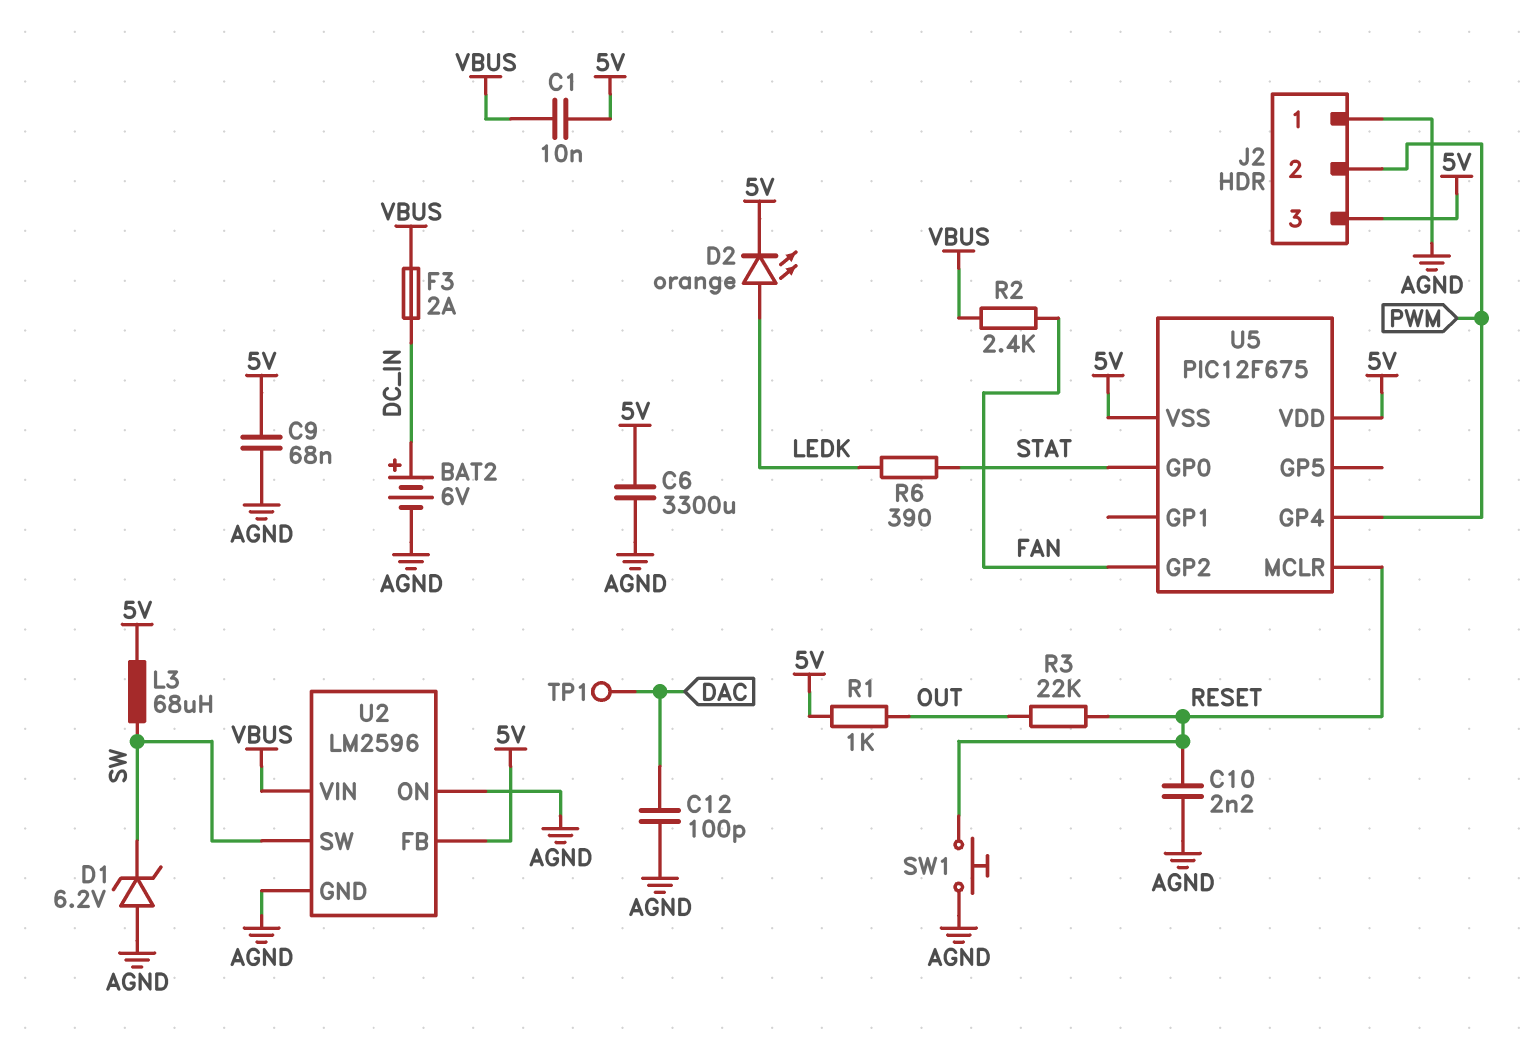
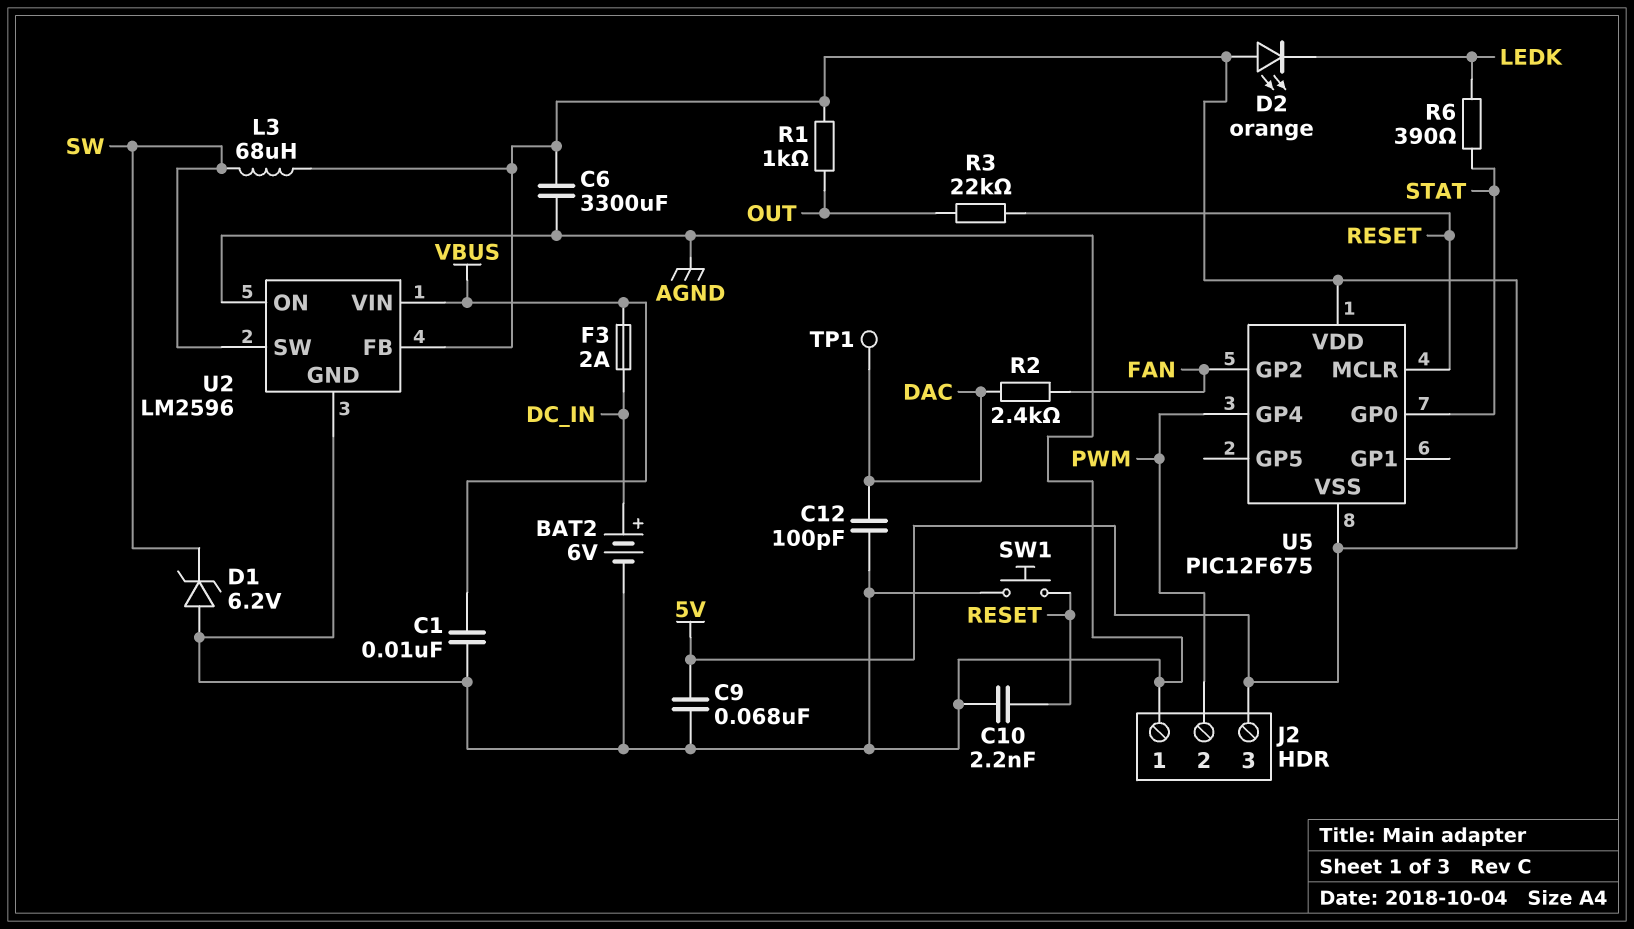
C1: 10nF (5V, VBUS) -> 10nF (AGND, VBUS)
D2: LED orange (A LEDK, K 5V) -> LED orange (A 5V, K LEDK)
R2: 2.4k (FAN, VBUS) -> 2.4k (DAC, FAN)

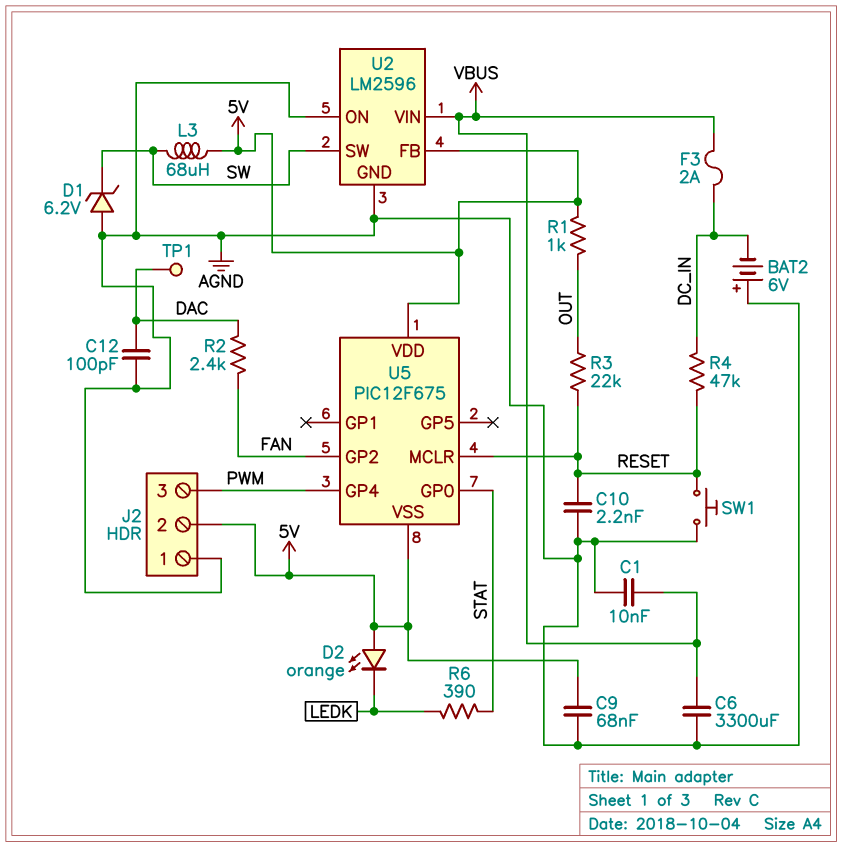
BAT2: 6V (plus DC_IN, minus AGND) -> 6V (plus AGND, minus DC_IN)
C6: 3300uF (5V, AGND) -> 3300uF (AGND, VBUS)
J2 pin 2: PWM -> 5V
J2 pin 3: 5V -> PWM
R4: none -> 47k (DC_IN, RESET)

